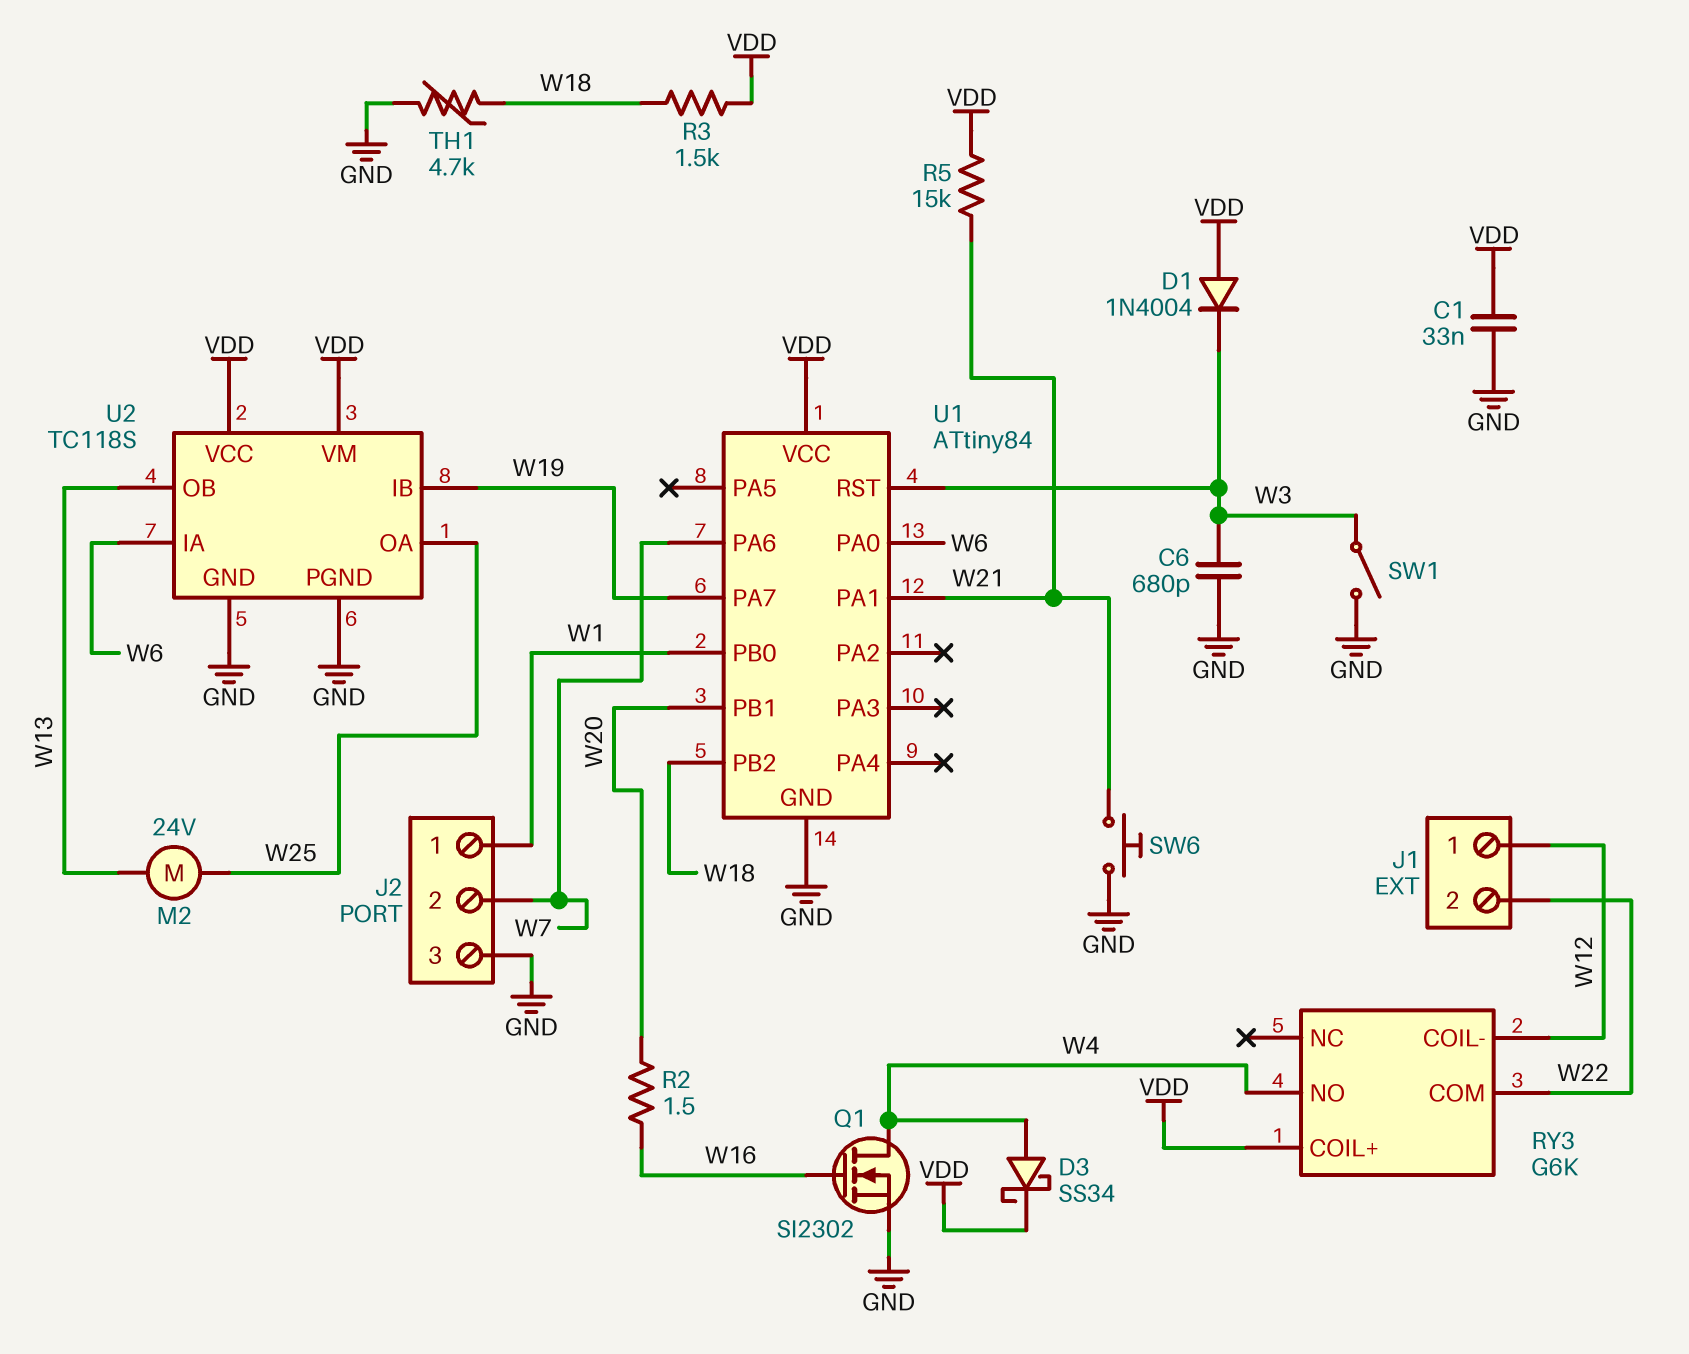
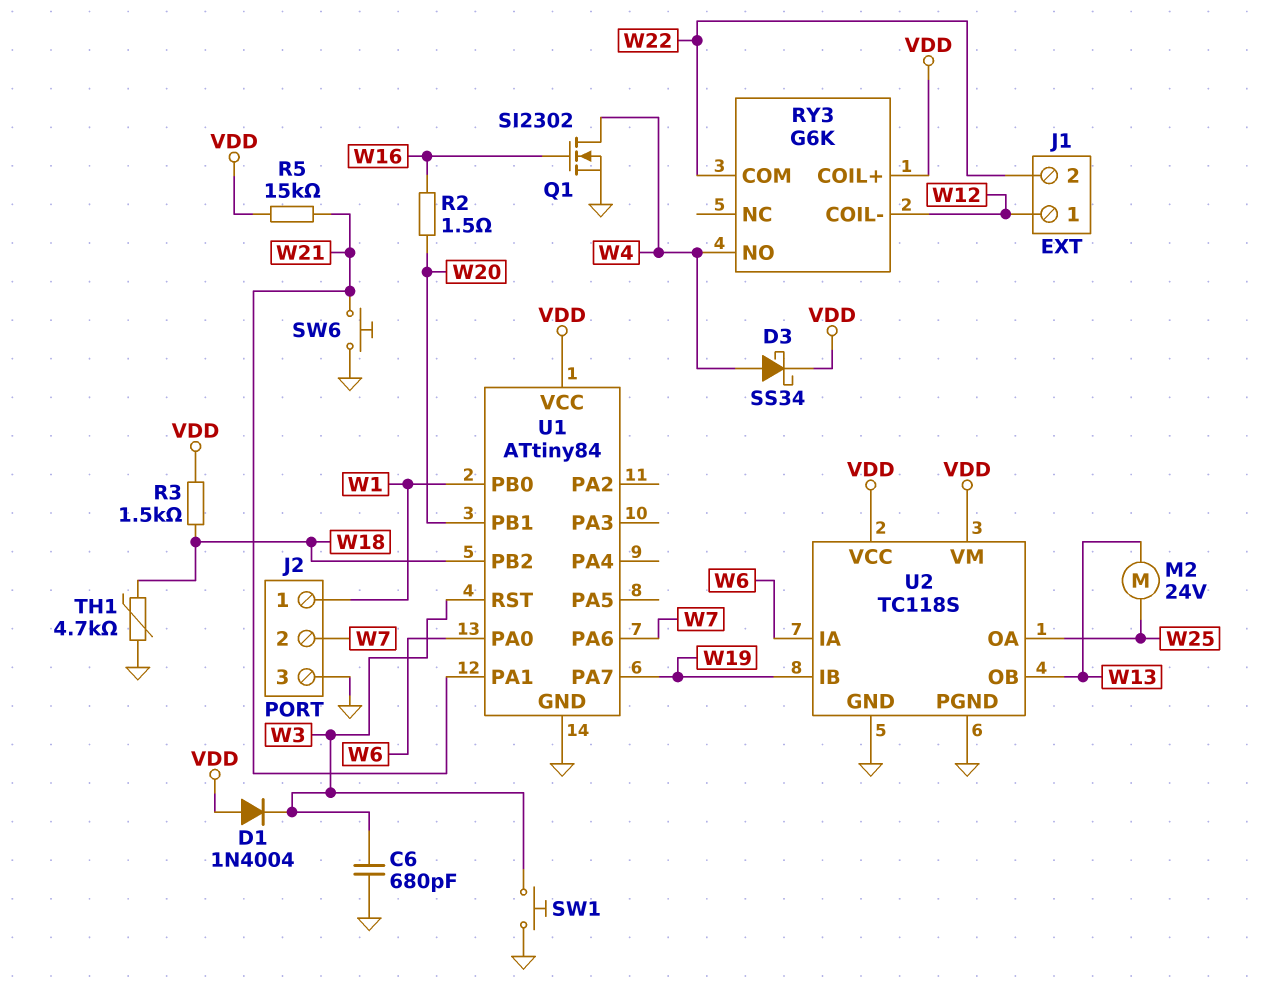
C1: 33nF (GND, VDD) -> none
SW1: switch (GND, W3) -> button (GND, W3)

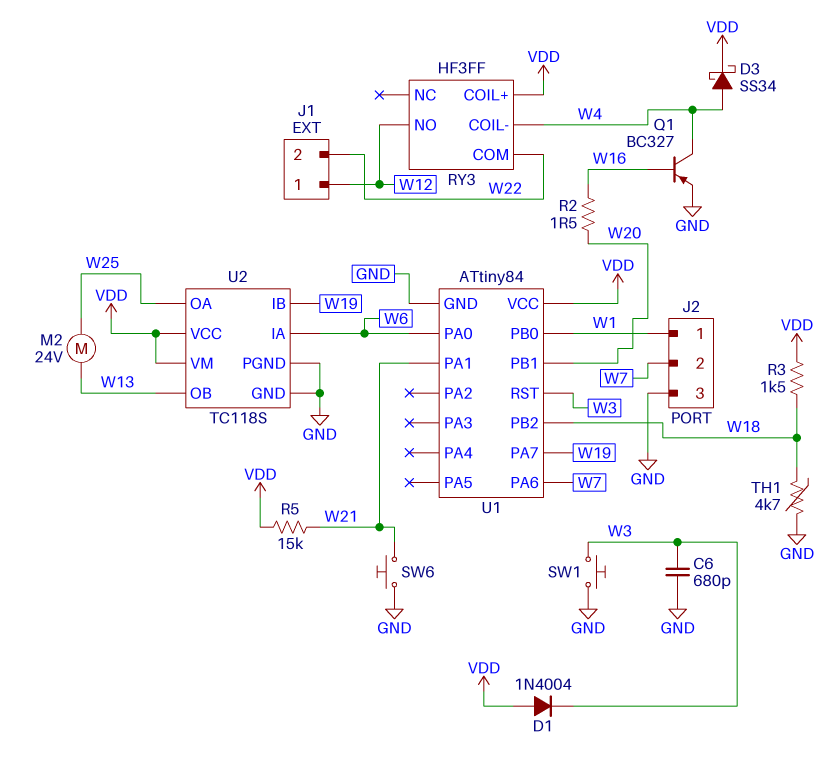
Q1: NMOS SI2302 (G W16, D W4, S GND) -> PNP BC327 (B W16, C W4, E GND)
RY3: G6K -> HF3FF
RY3 pin COIL-: W12 -> W4
RY3 pin NO: W4 -> W12

